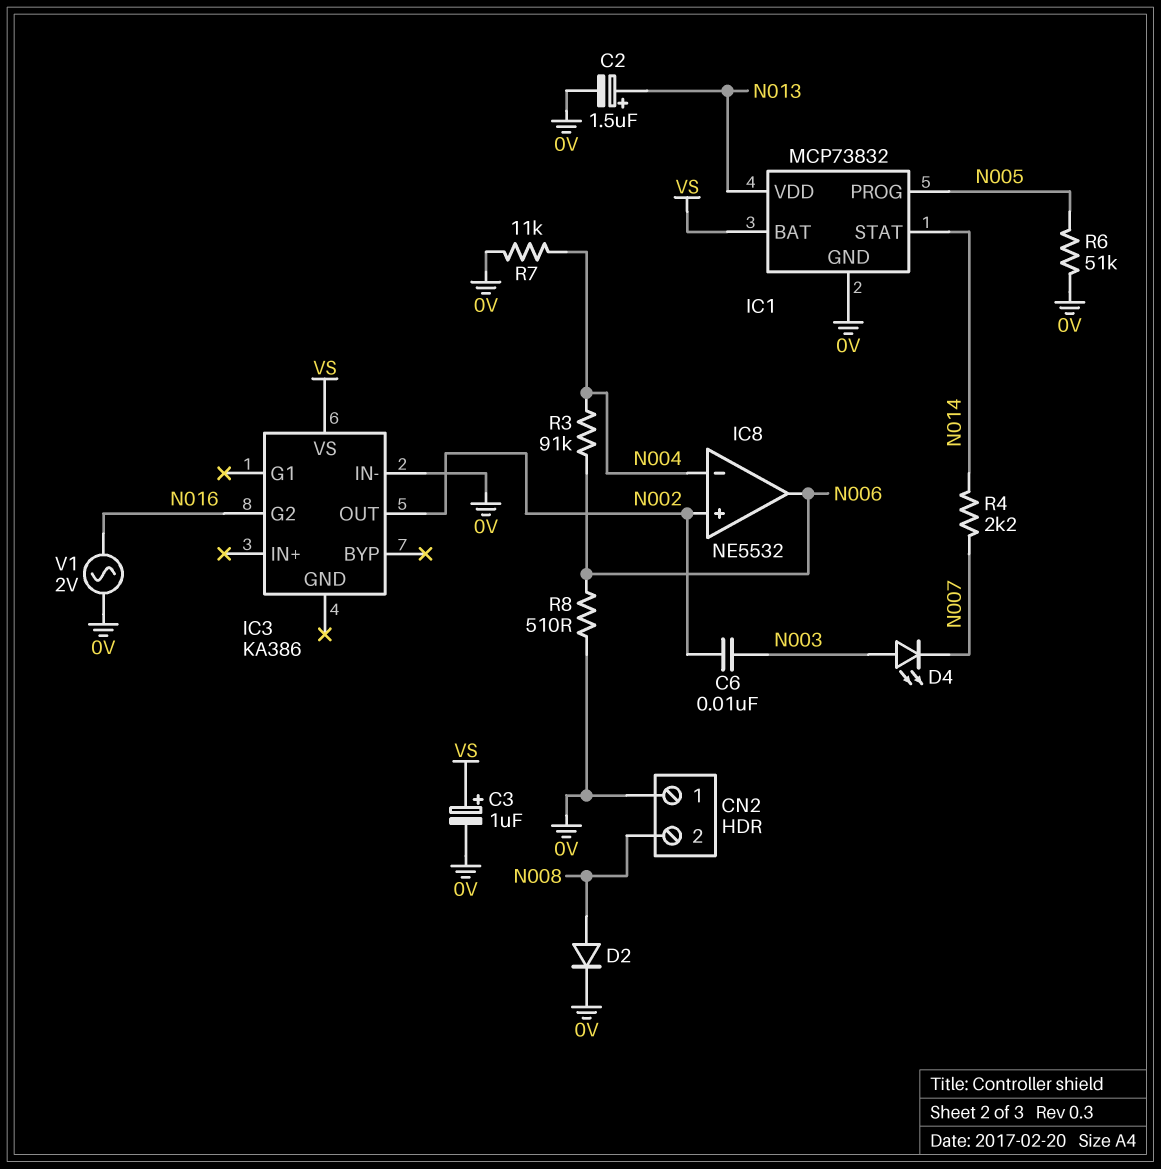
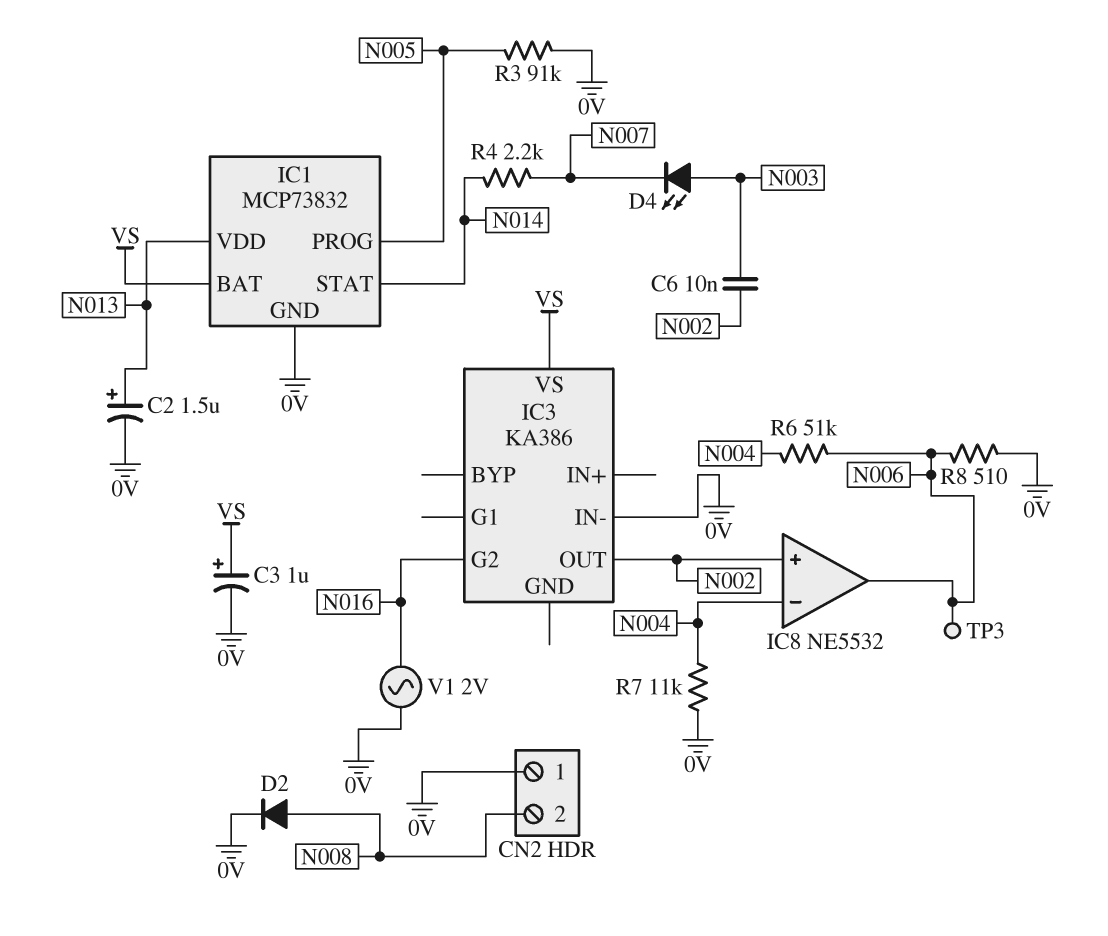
R3: 91k (N004, N006) -> 91k (0V, N005)
R6: 51k (0V, N005) -> 51k (N004, N006)
TP3: none -> test point (N006)

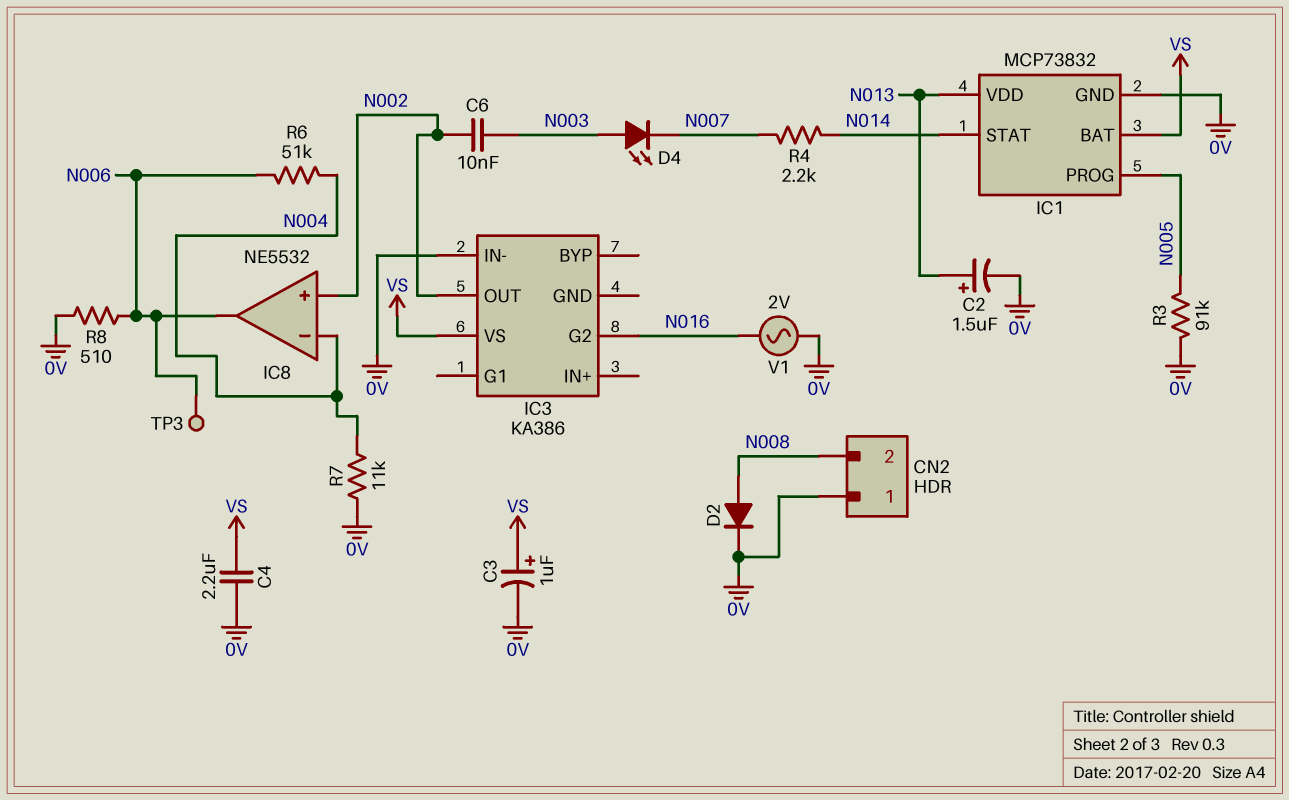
C4: none -> 2.2uF (0V, VS)

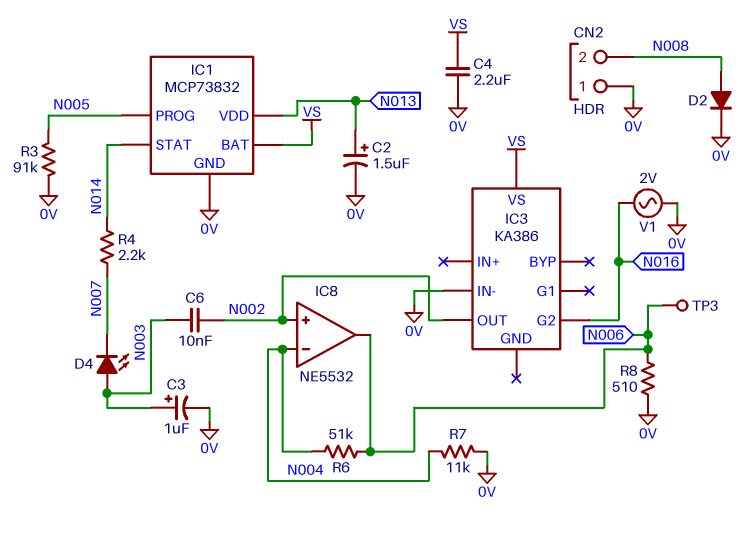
C3: 1uF (plus VS, minus 0V) -> 1uF (plus N003, minus 0V)

